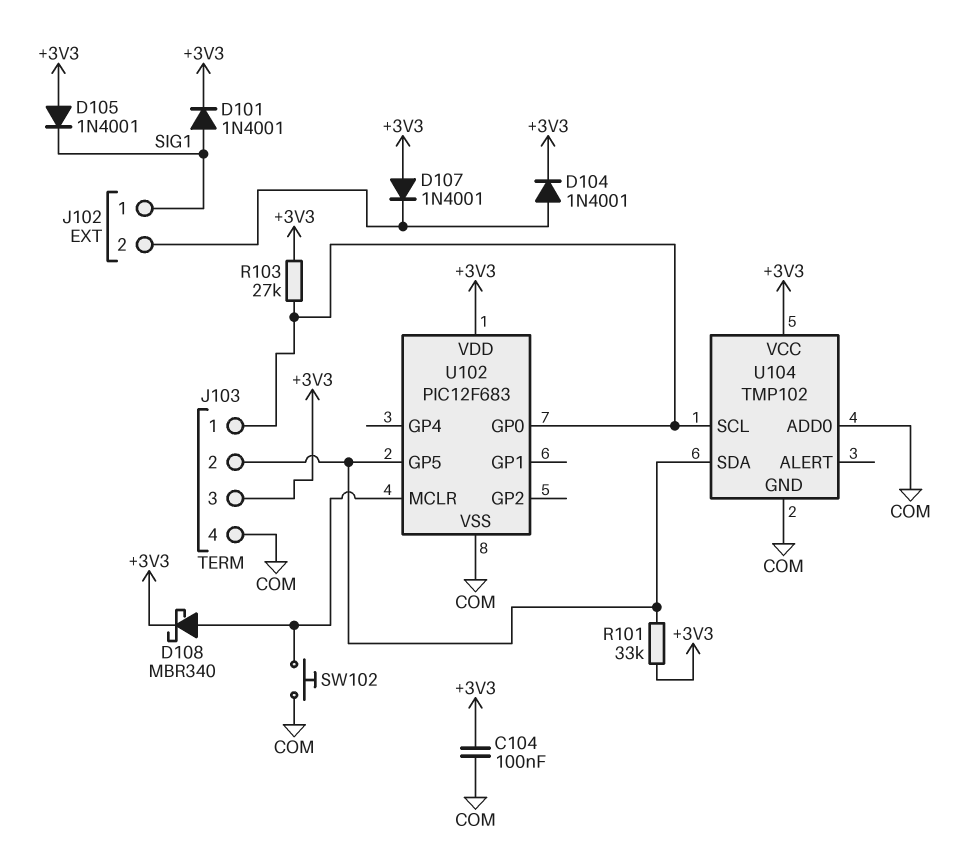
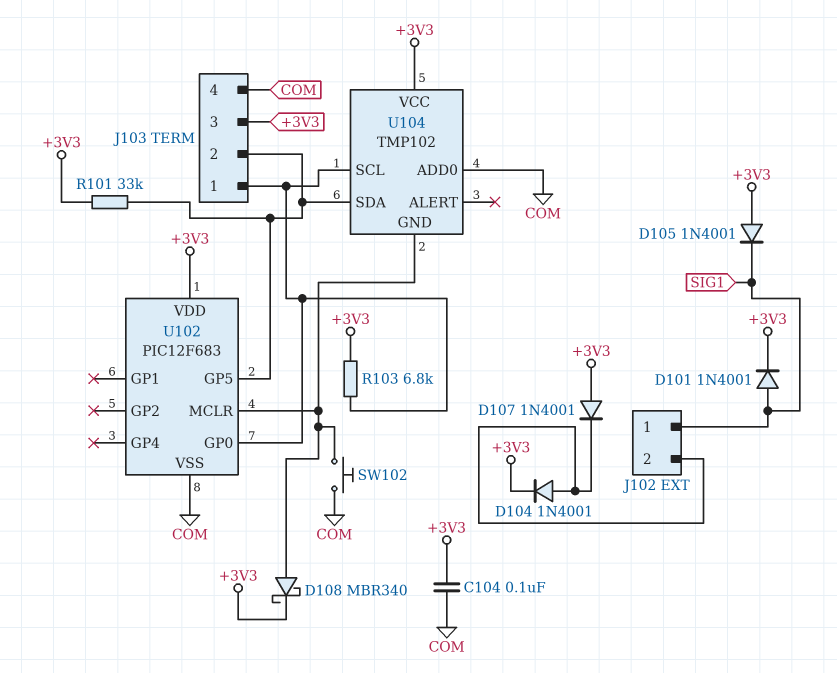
R103: 27k (+3V3, J103/1) -> 6.8k (+3V3, J103/1)
U104 pin GND: COM -> U102/MCLR

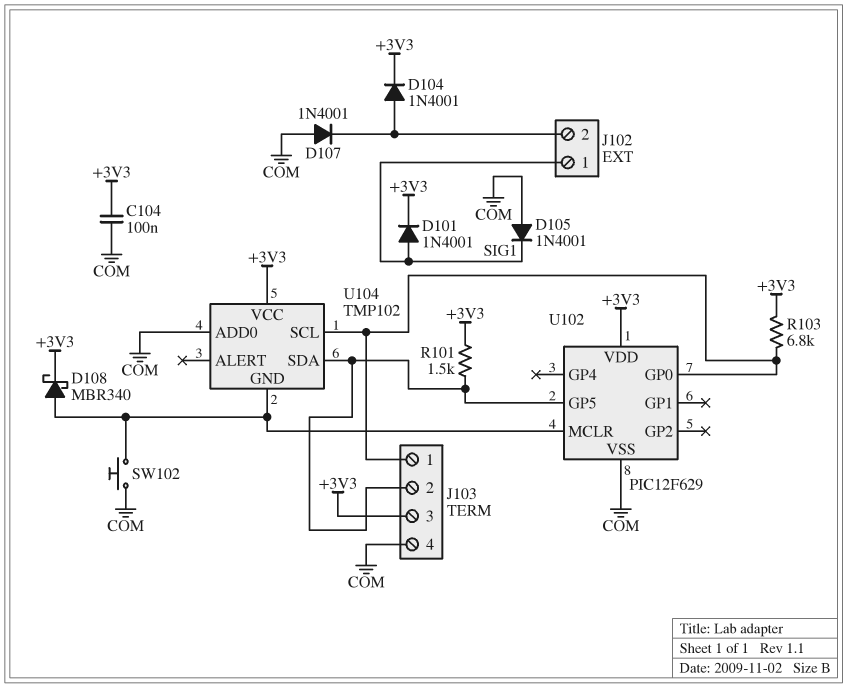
D105: diode 1N4001 (A +3V3, K SIG1) -> diode 1N4001 (A COM, K SIG1)
D107: diode 1N4001 (A +3V3, K J102/2) -> diode 1N4001 (A COM, K J102/2)
R101: 33k (+3V3, J103/2) -> 1.5k (+3V3, J103/2)
U102: PIC12F683 -> PIC12F629

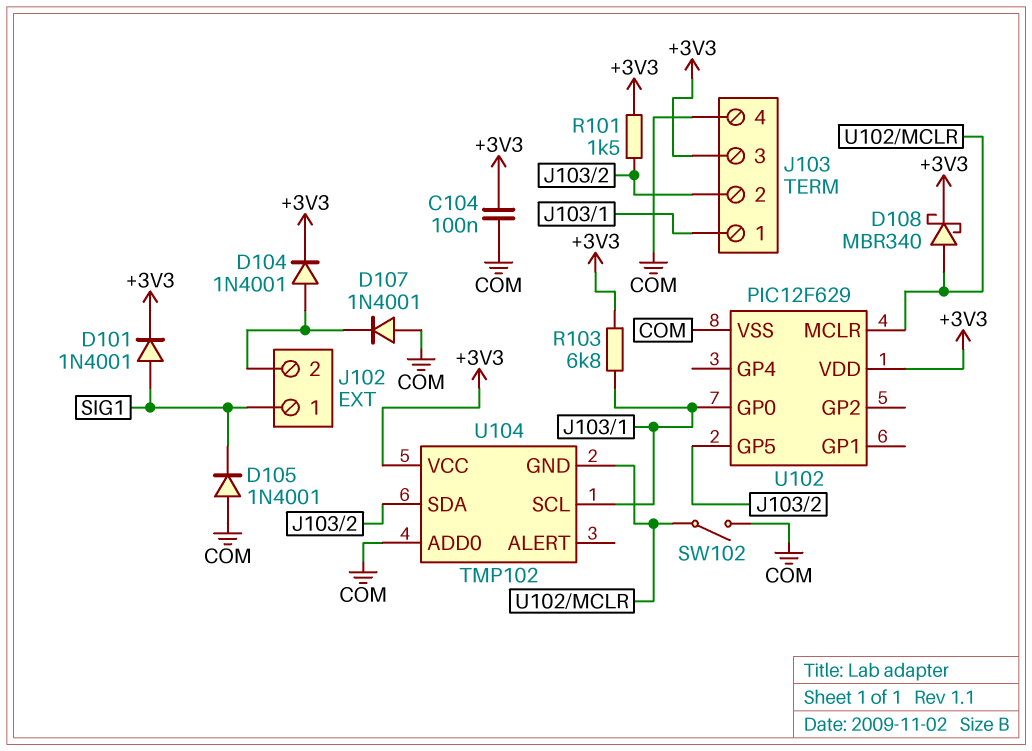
SW102: button (COM, U102/MCLR) -> switch (COM, U102/MCLR)

